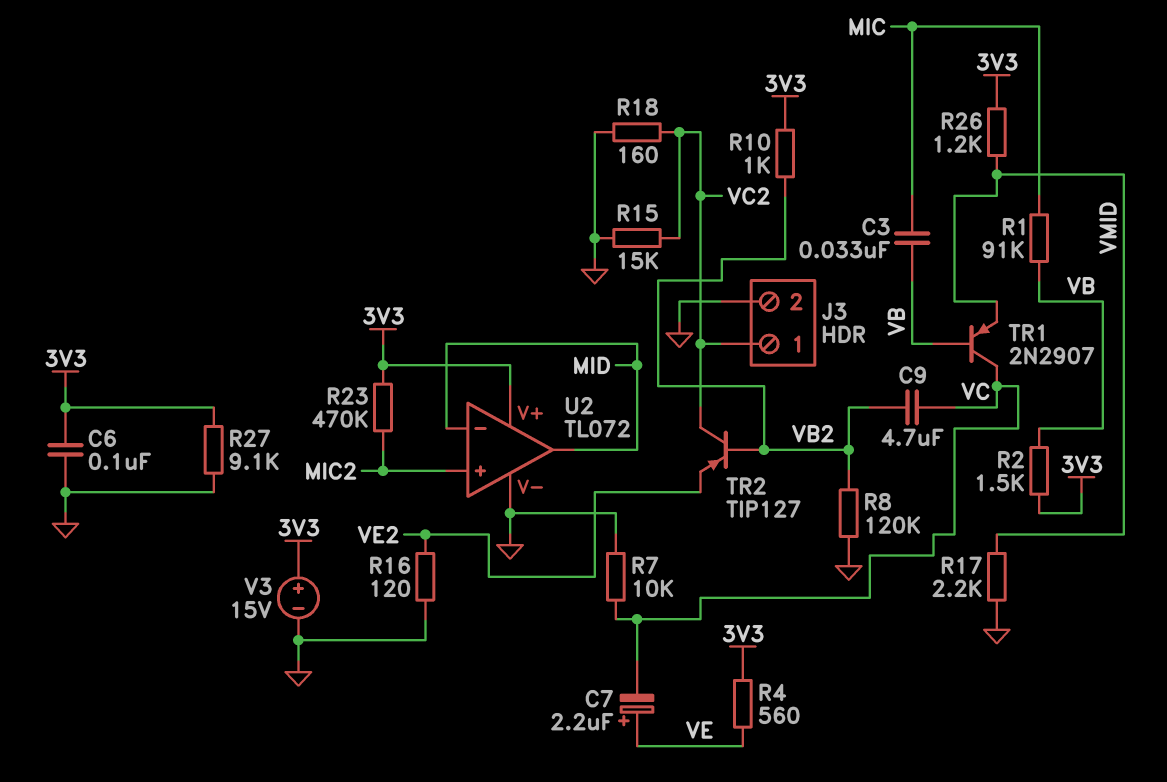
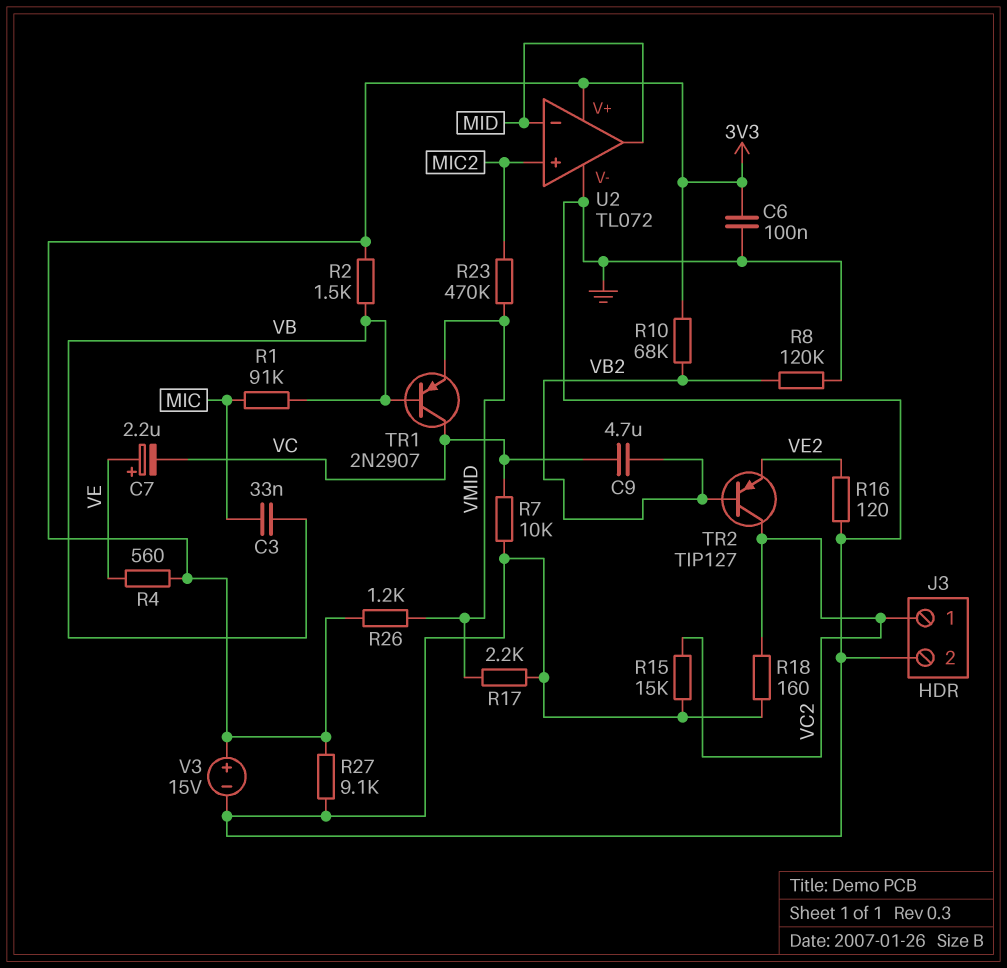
R10: 1k (3V3, VB2) -> 68k (3V3, VB2)
R23: 470k (3V3, MIC2) -> 470k (MIC2, VMID)

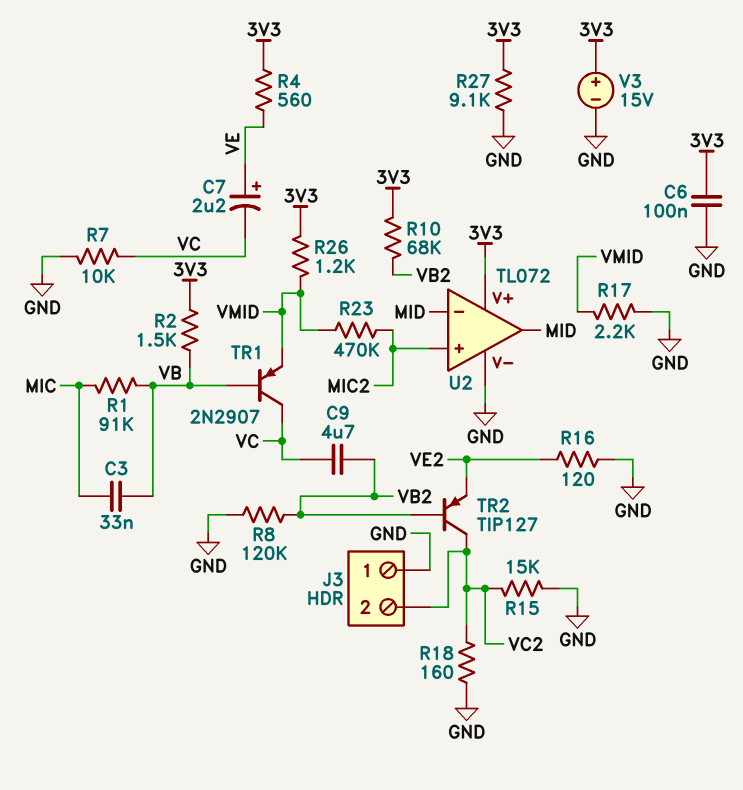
J3 pin 1: VC2 -> GND
J3 pin 2: GND -> VC2

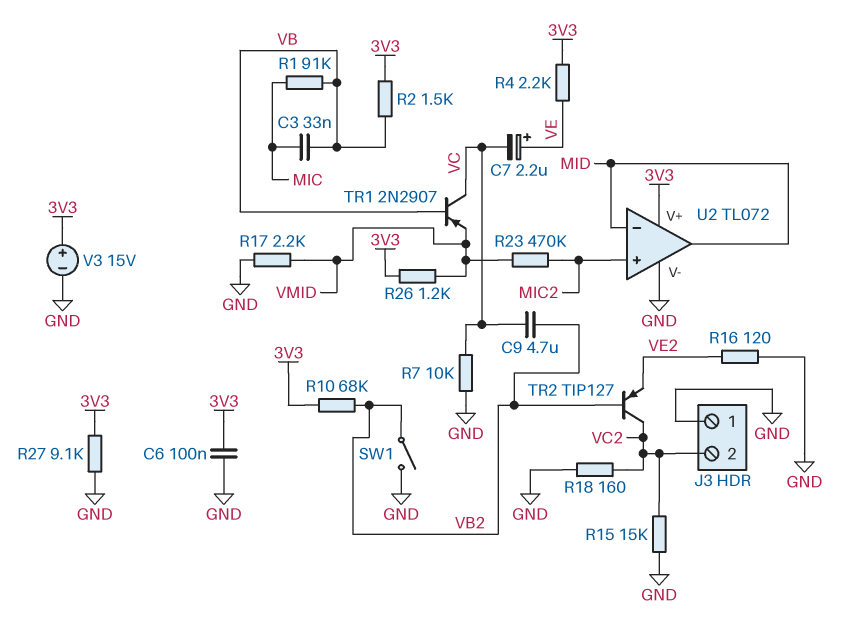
R4: 560 (3V3, VE) -> 2.2k (3V3, VE)
R8: 120k (GND, VB2) -> none
SW1: none -> switch (GND, VB2)

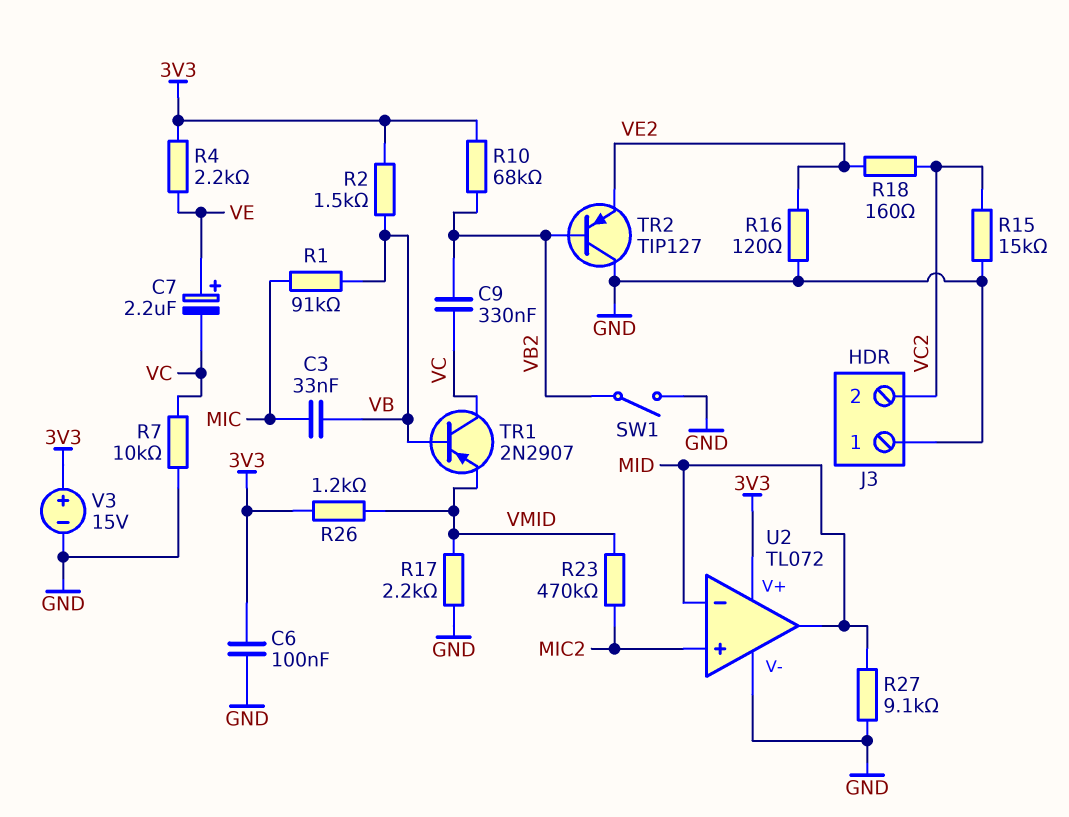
C9: 4.7uF (VB2, VC) -> 330nF (VB2, VC)
R18: 160 (GND, VC2) -> 160 (VC2, VE2)
R27: 9.1k (3V3, GND) -> 9.1k (GND, MID)
TR2: PNP TIP127 (B VB2, C VC2, E VE2) -> PNP TIP127 (B VB2, C GND, E VE2)

